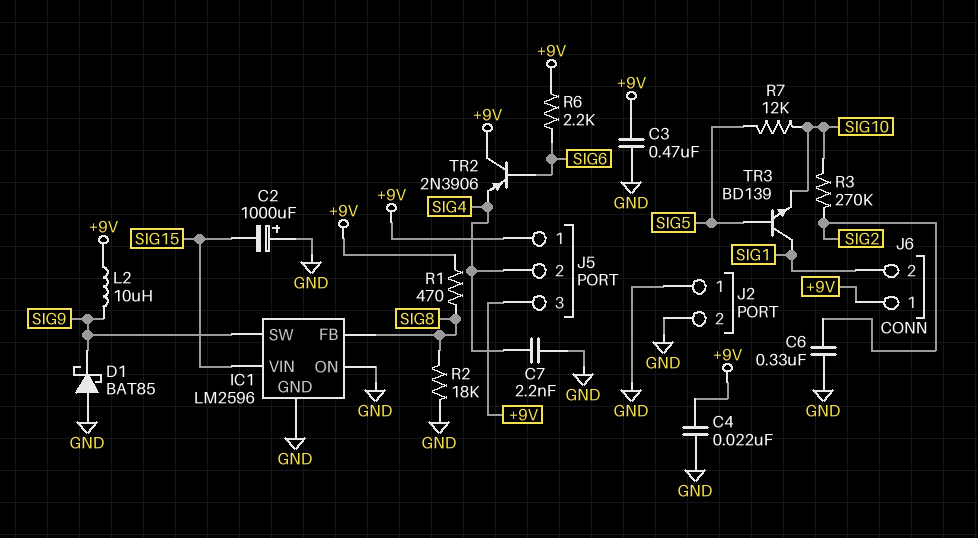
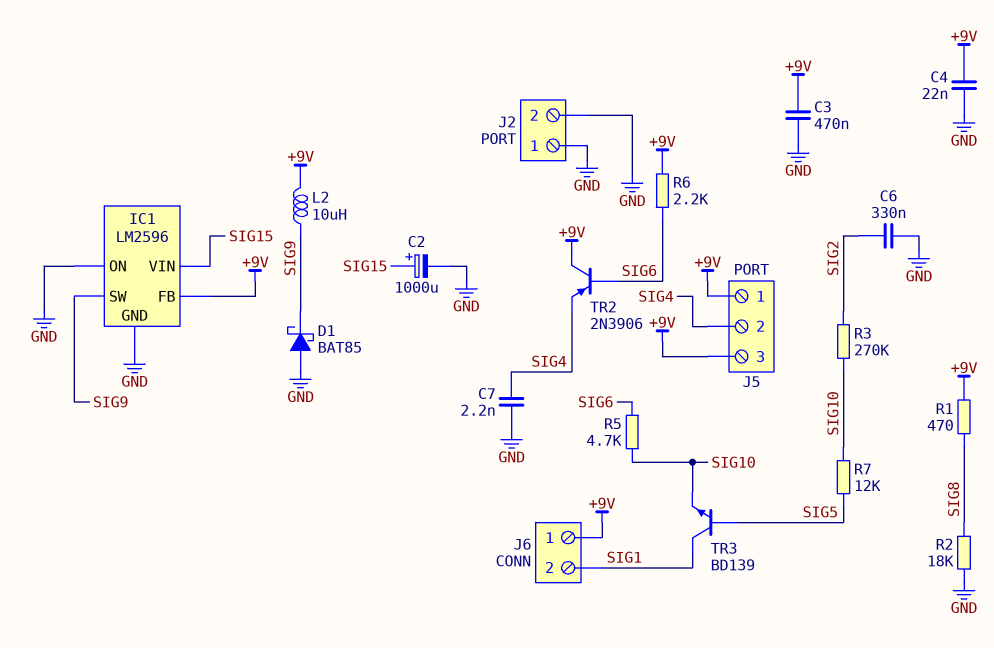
C2: 1000uF (plus GND, minus SIG15) -> 1000uF (plus SIG15, minus GND)
IC1 pin FB: SIG8 -> +9V
R5: none -> 4.7k (SIG6, SIG10)

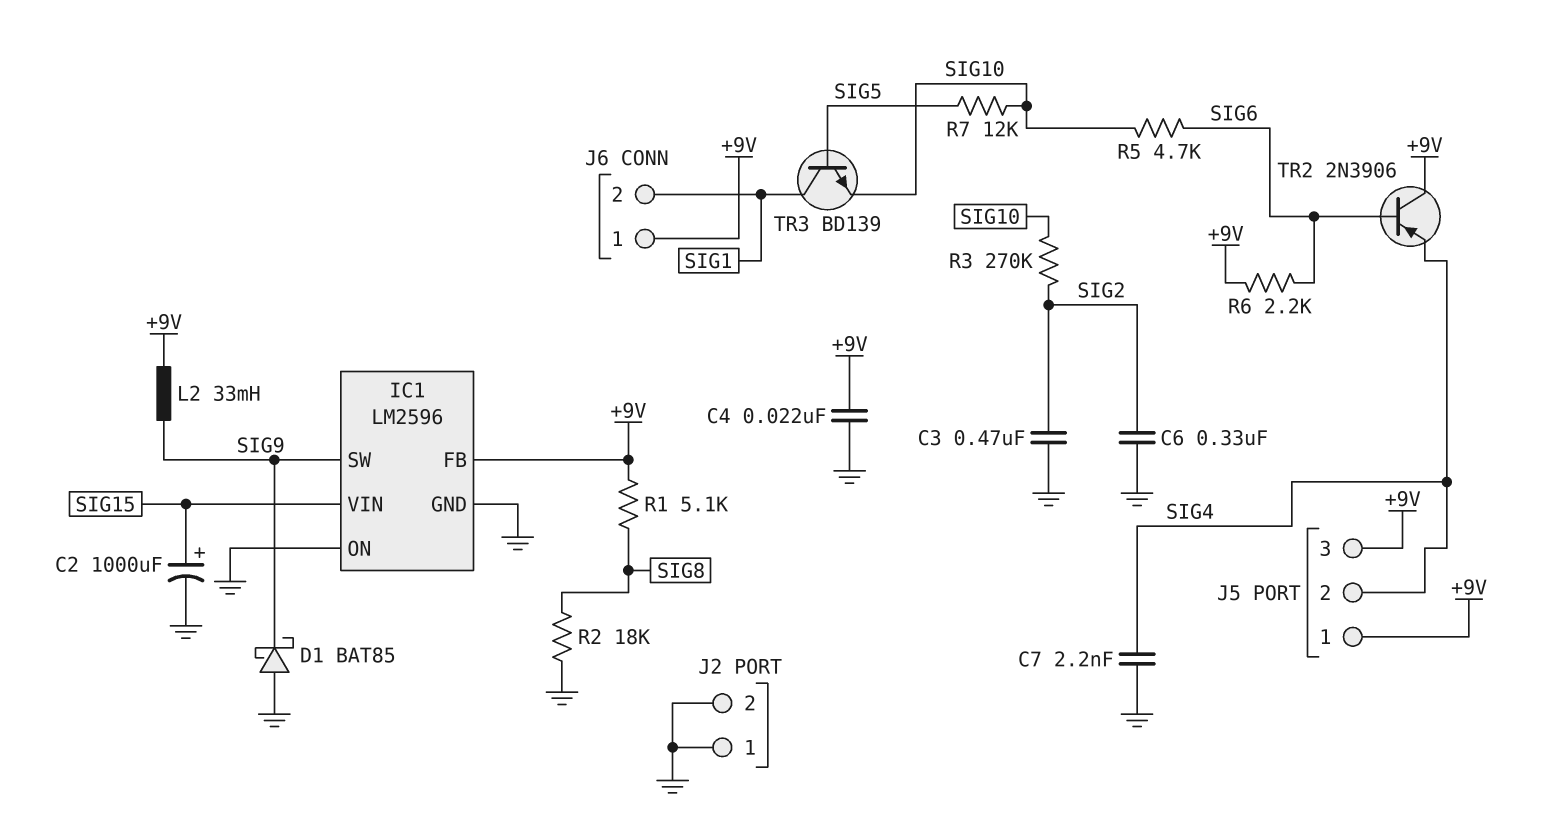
C3: 470nF (+9V, GND) -> 470nF (GND, SIG2)
L2: 10uH (+9V, SIG9) -> 33mH (+9V, SIG9)
R1: 470 (+9V, SIG8) -> 5.1k (+9V, SIG8)

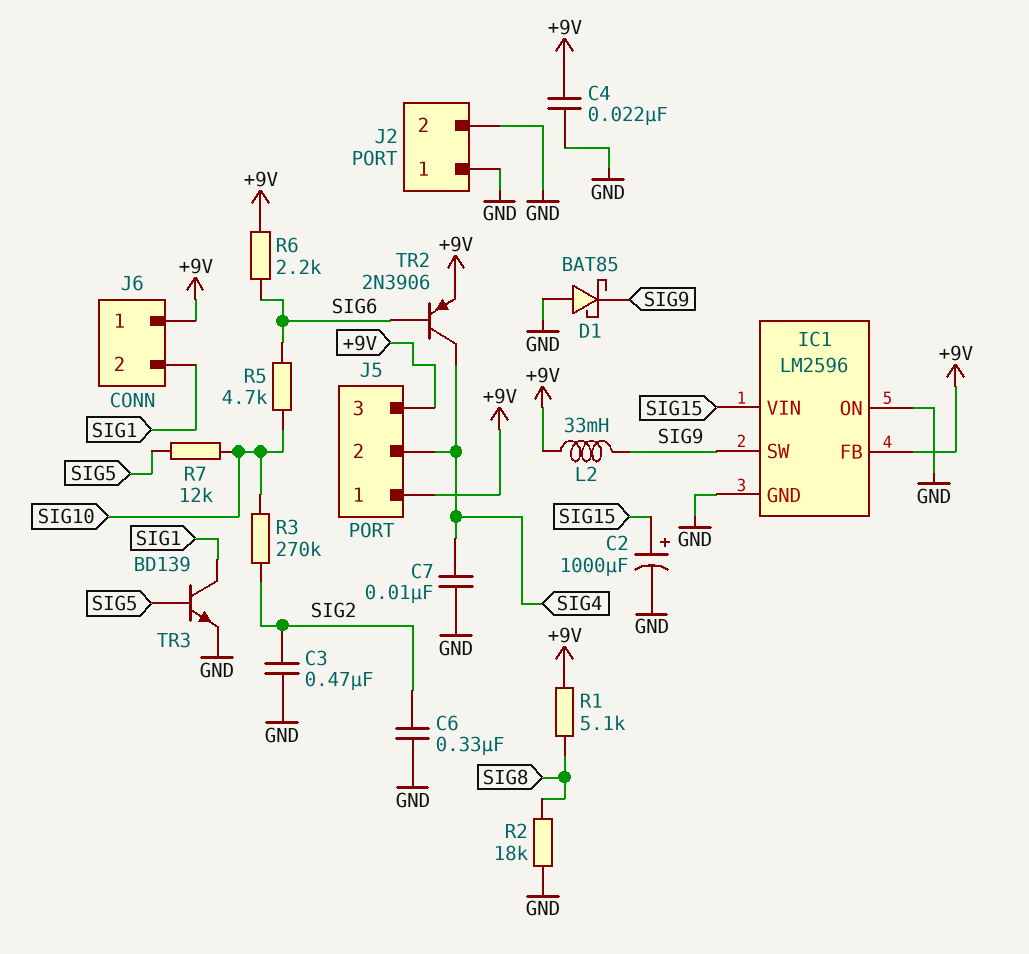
C7: 2.2nF (GND, SIG4) -> 10nF (GND, SIG4)
TR2: PNP 2N3906 (B SIG6, C +9V, E SIG4) -> PNP 2N3906 (B SIG6, C SIG4, E +9V)
TR3: NPN BD139 (B SIG5, C SIG1, E SIG10) -> NPN BD139 (B SIG5, C SIG1, E GND)

